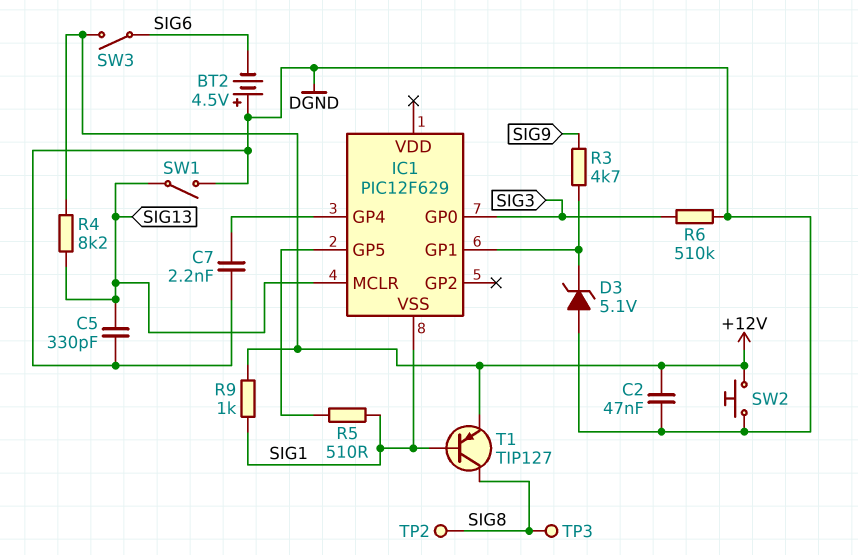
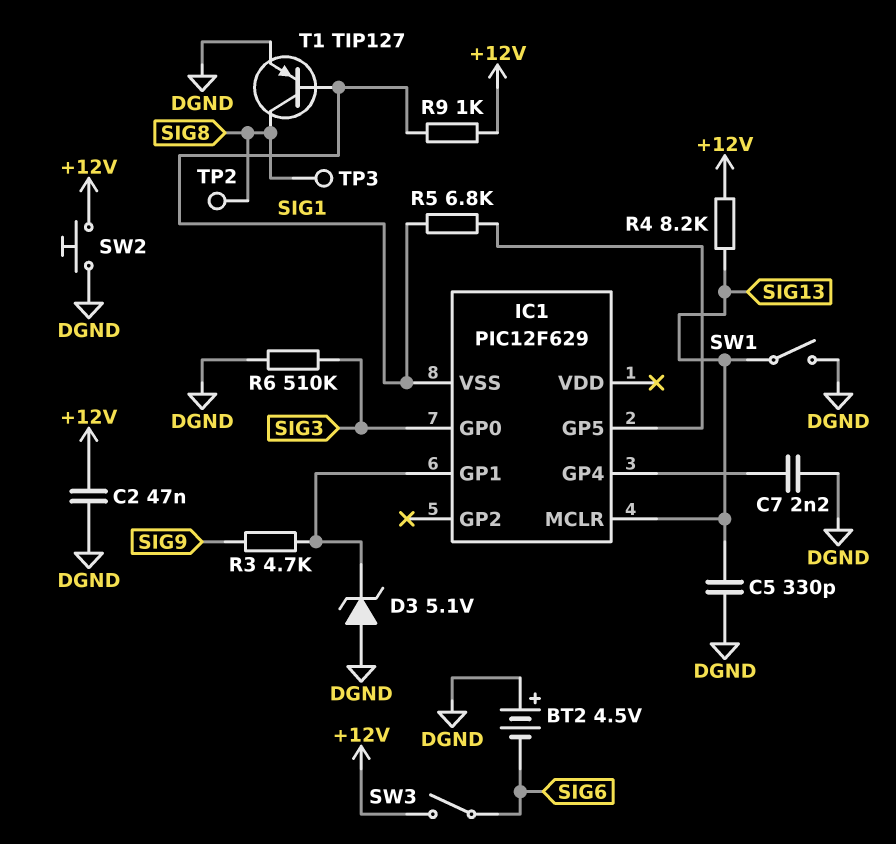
R5: 510 (IC1/GP5, SIG1) -> 6.8k (IC1/GP5, SIG1)
T1: PNP TIP127 (B SIG1, C SIG8, E +12V) -> PNP TIP127 (B SIG1, C SIG8, E DGND)

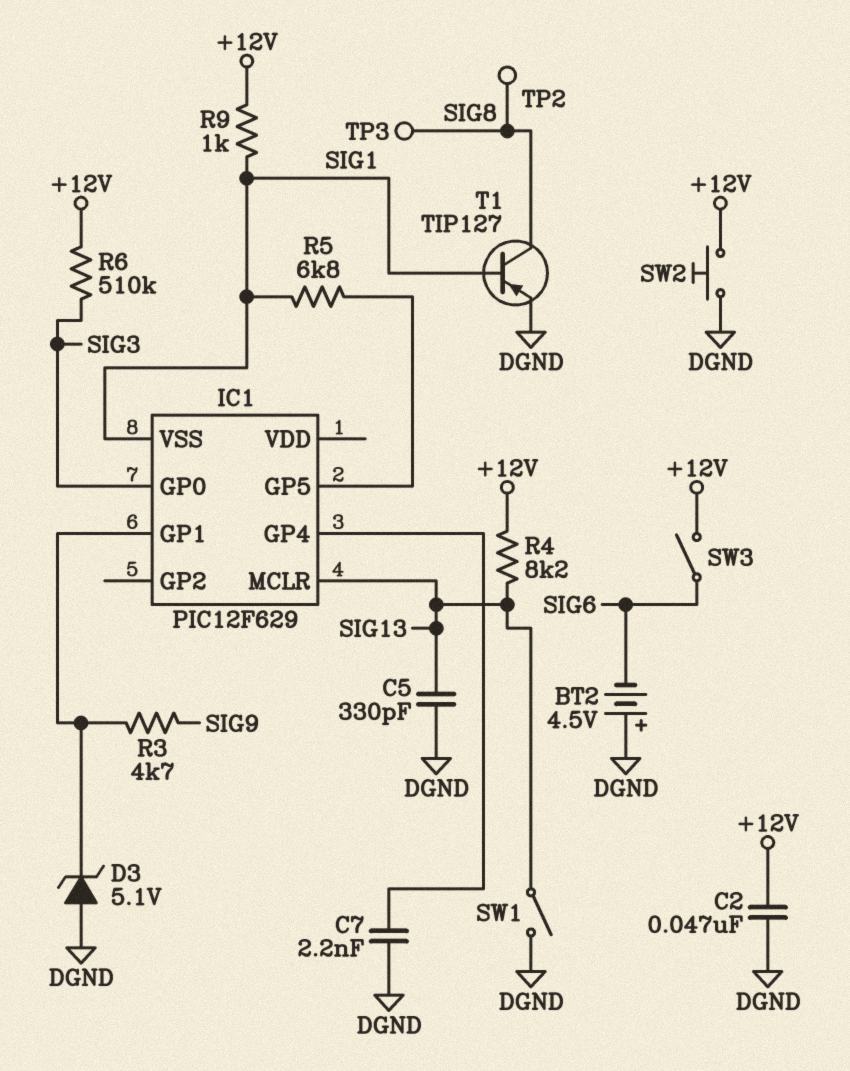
R6: 510k (DGND, SIG3) -> 510k (+12V, SIG3)

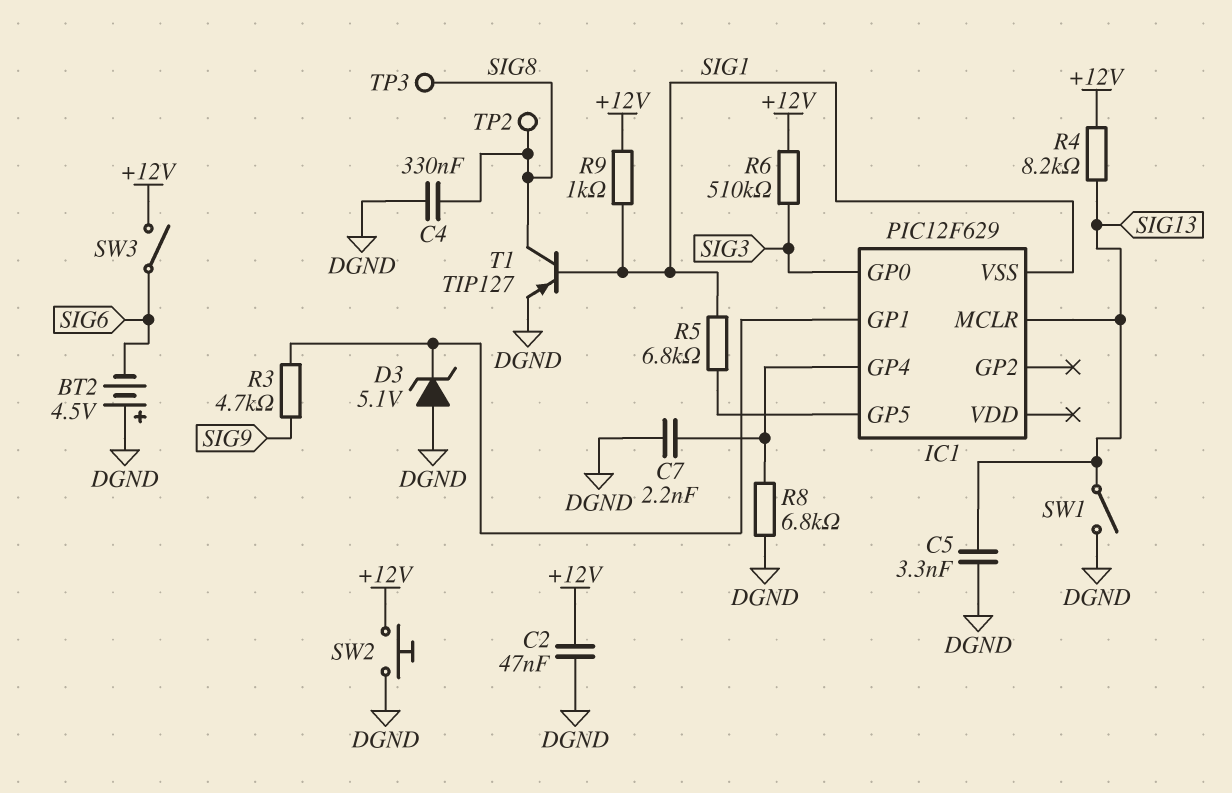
C4: none -> 330nF (DGND, SIG8)
C5: 330pF (DGND, SIG13) -> 3.3nF (DGND, SIG13)
R8: none -> 6.8k (DGND, IC1/GP4)

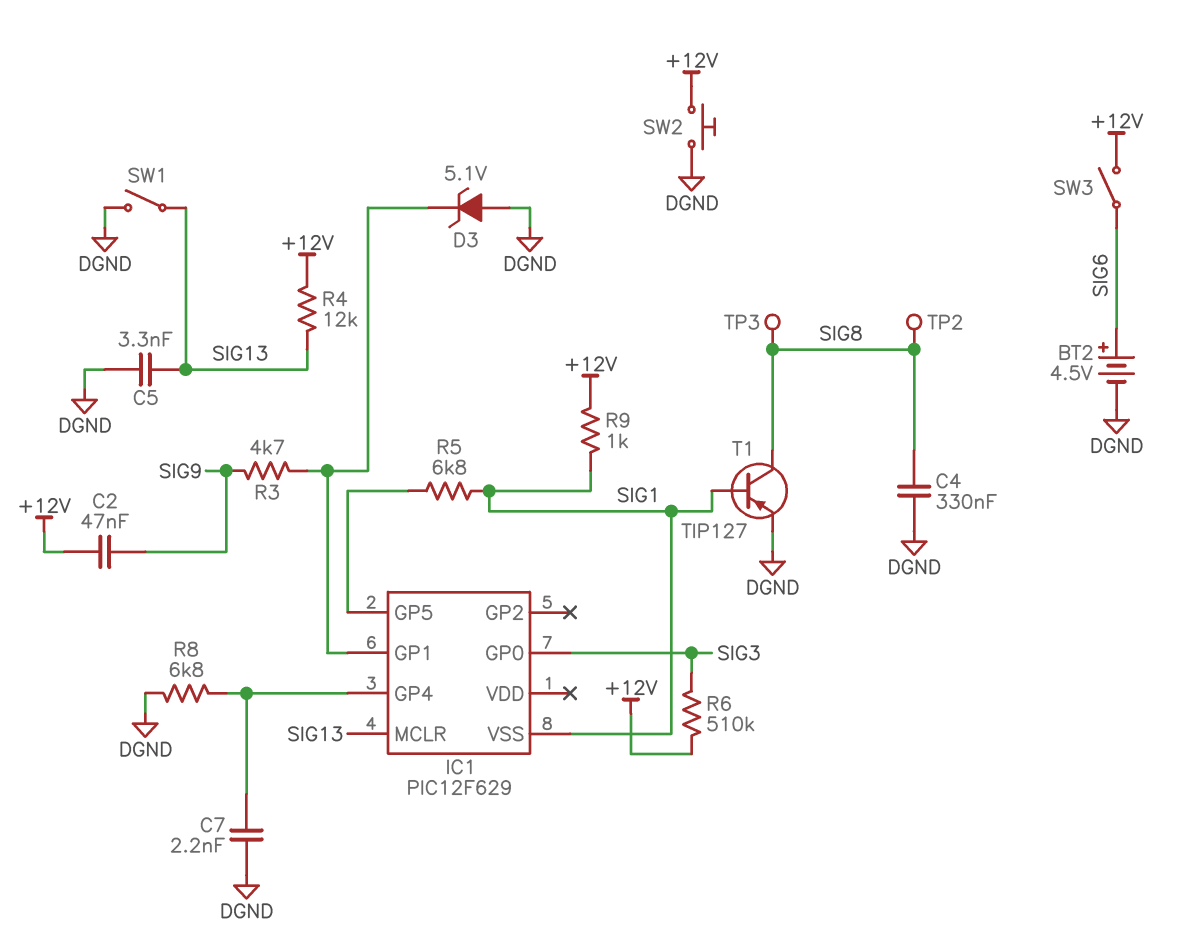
BT2: 4.5V (plus DGND, minus SIG6) -> 4.5V (plus SIG6, minus DGND)
C2: 47nF (+12V, DGND) -> 47nF (+12V, SIG9)
R4: 8.2k (+12V, SIG13) -> 12k (+12V, SIG13)

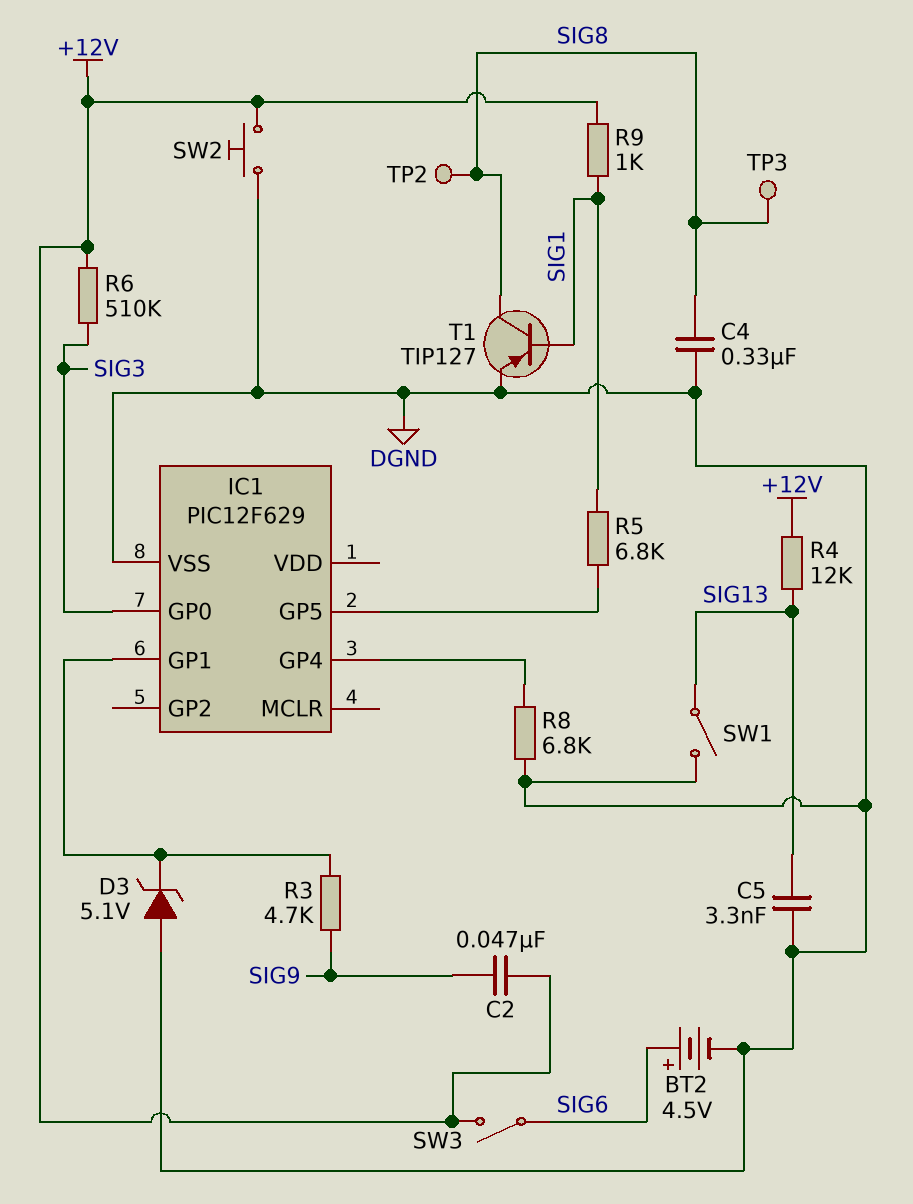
C7: 2.2nF (DGND, IC1/GP4) -> none
IC1 pin MCLR: SIG13 -> none
IC1 pin VSS: SIG1 -> DGND

